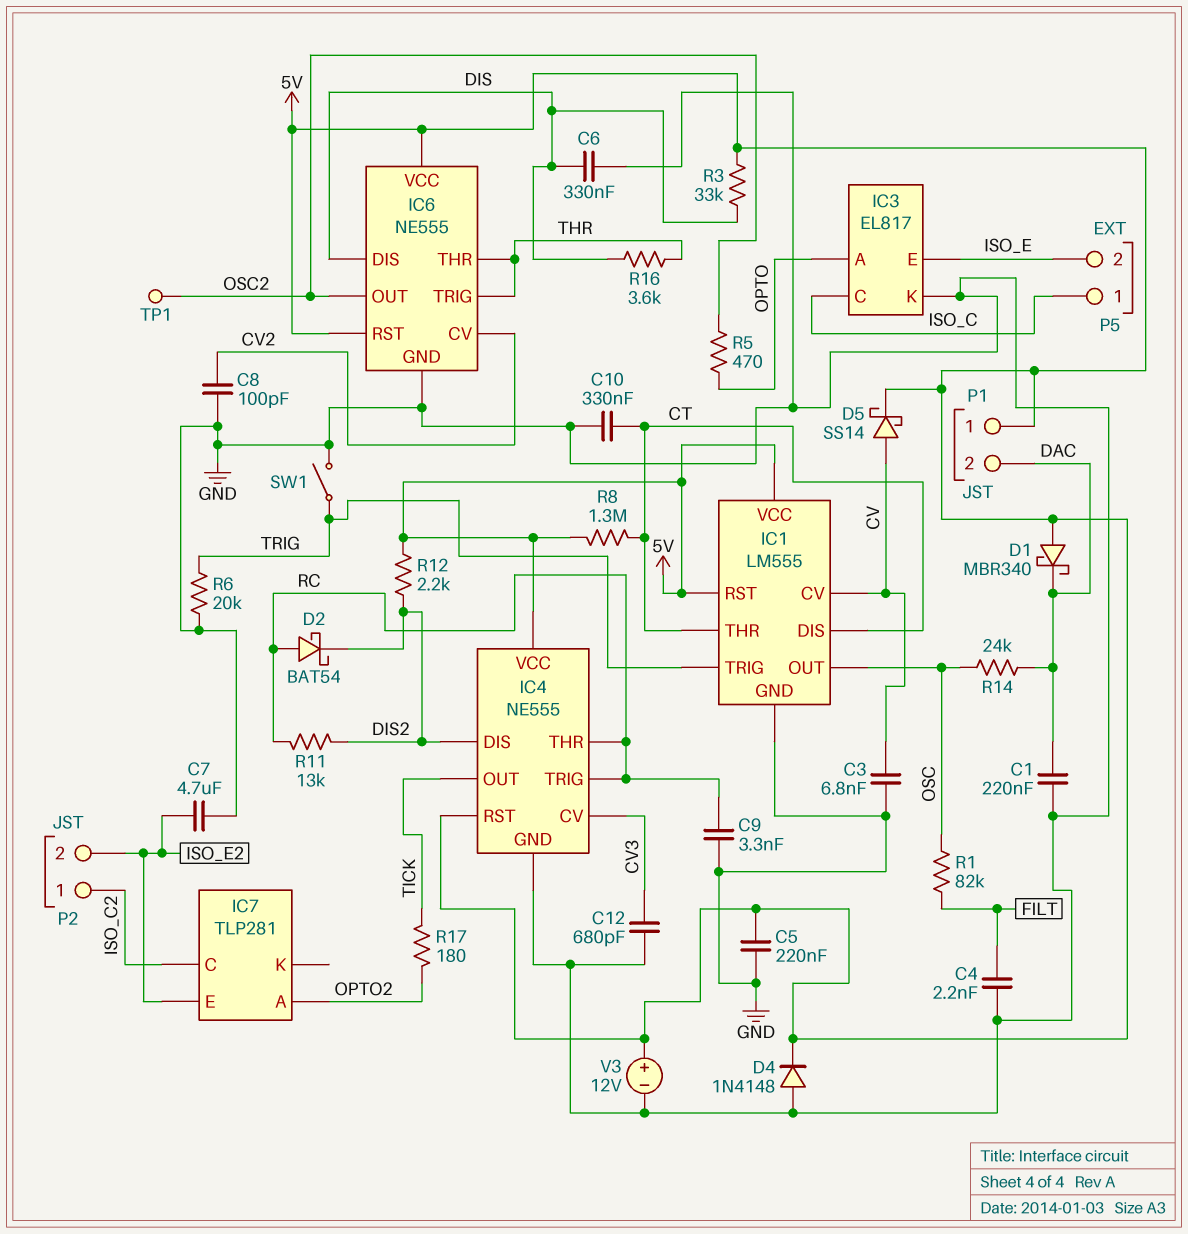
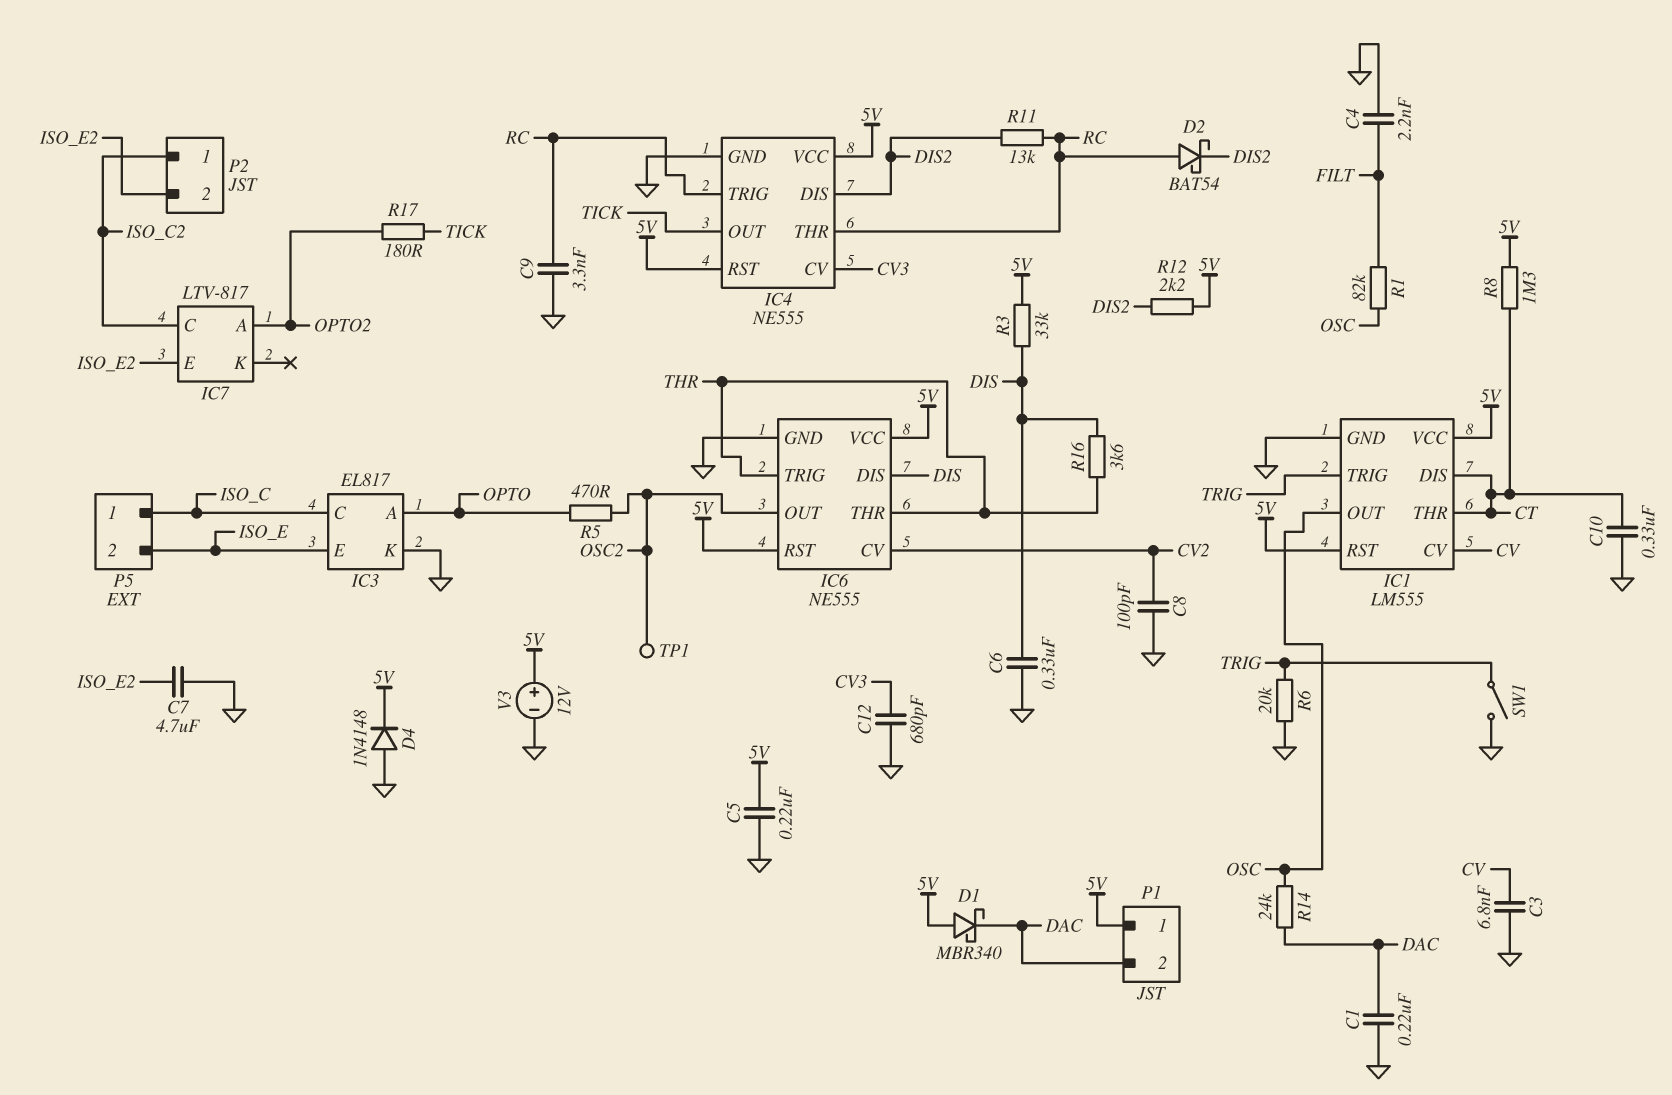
D5: schottky SS14 (A CV, K 5V) -> none
IC7: TLP281 -> LTV-817

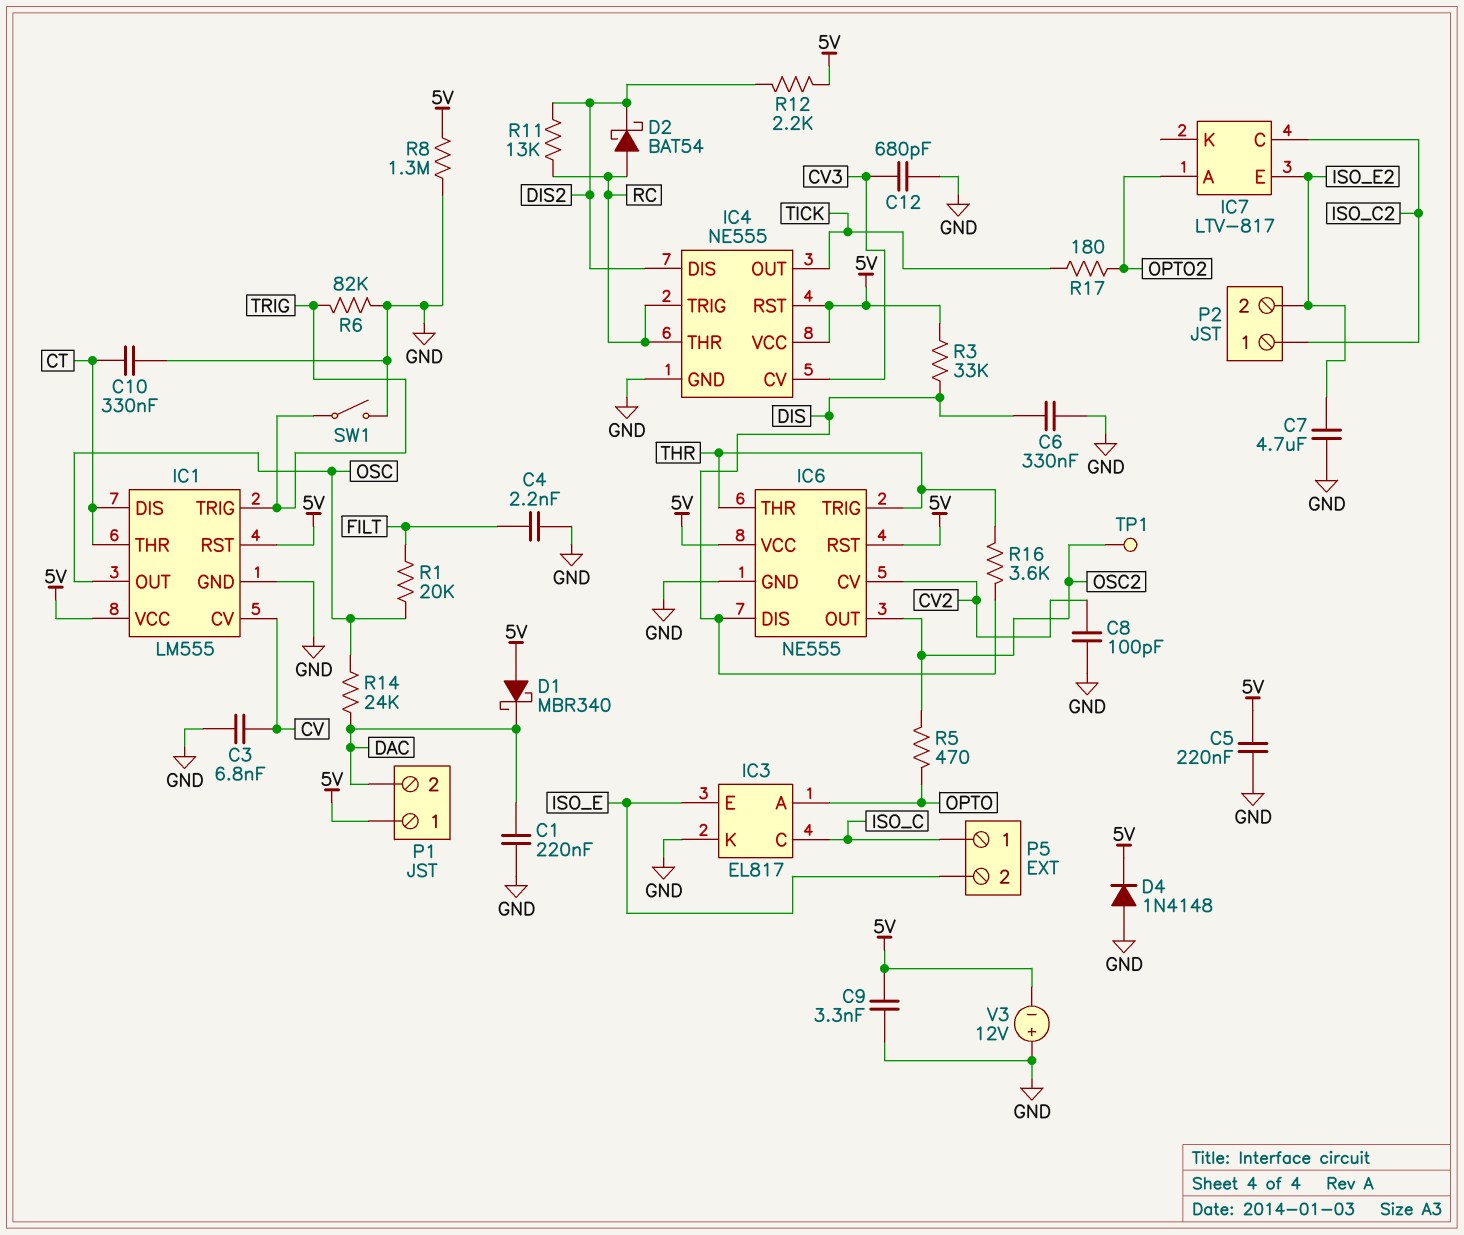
C9: 3.3nF (GND, RC) -> 3.3nF (5V, GND)
R1: 82k (FILT, OSC) -> 20k (FILT, OSC)
R6: 20k (GND, TRIG) -> 82k (GND, TRIG)
R8: 1.3M (5V, CT) -> 1.3M (5V, GND)
V3: 12V (plus 5V, minus GND) -> 12V (plus GND, minus 5V)

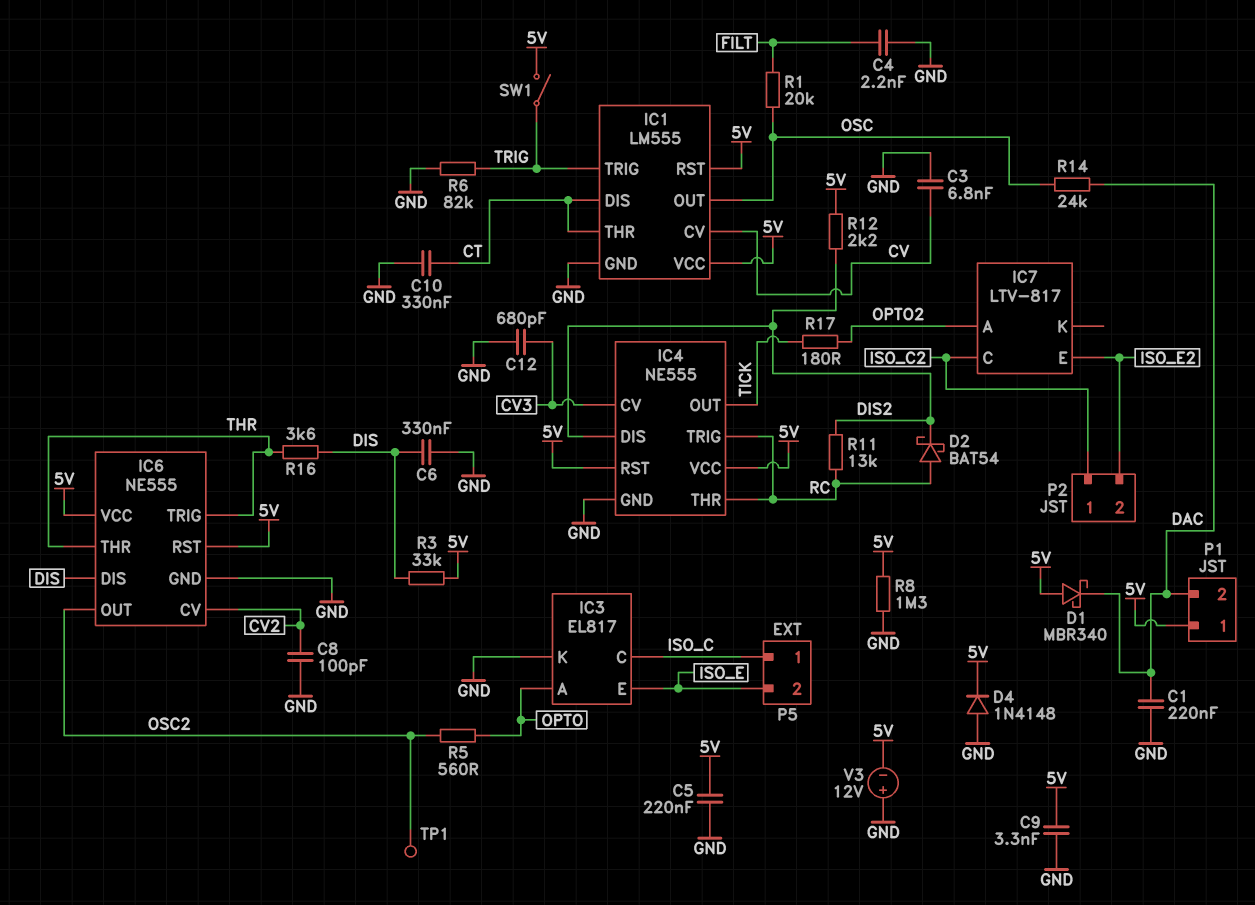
C7: 4.7uF (GND, ISO_E2) -> none
R5: 470 (OPTO, OSC2) -> 560 (OPTO, OSC2)
SW1: switch (GND, TRIG) -> switch (5V, TRIG)

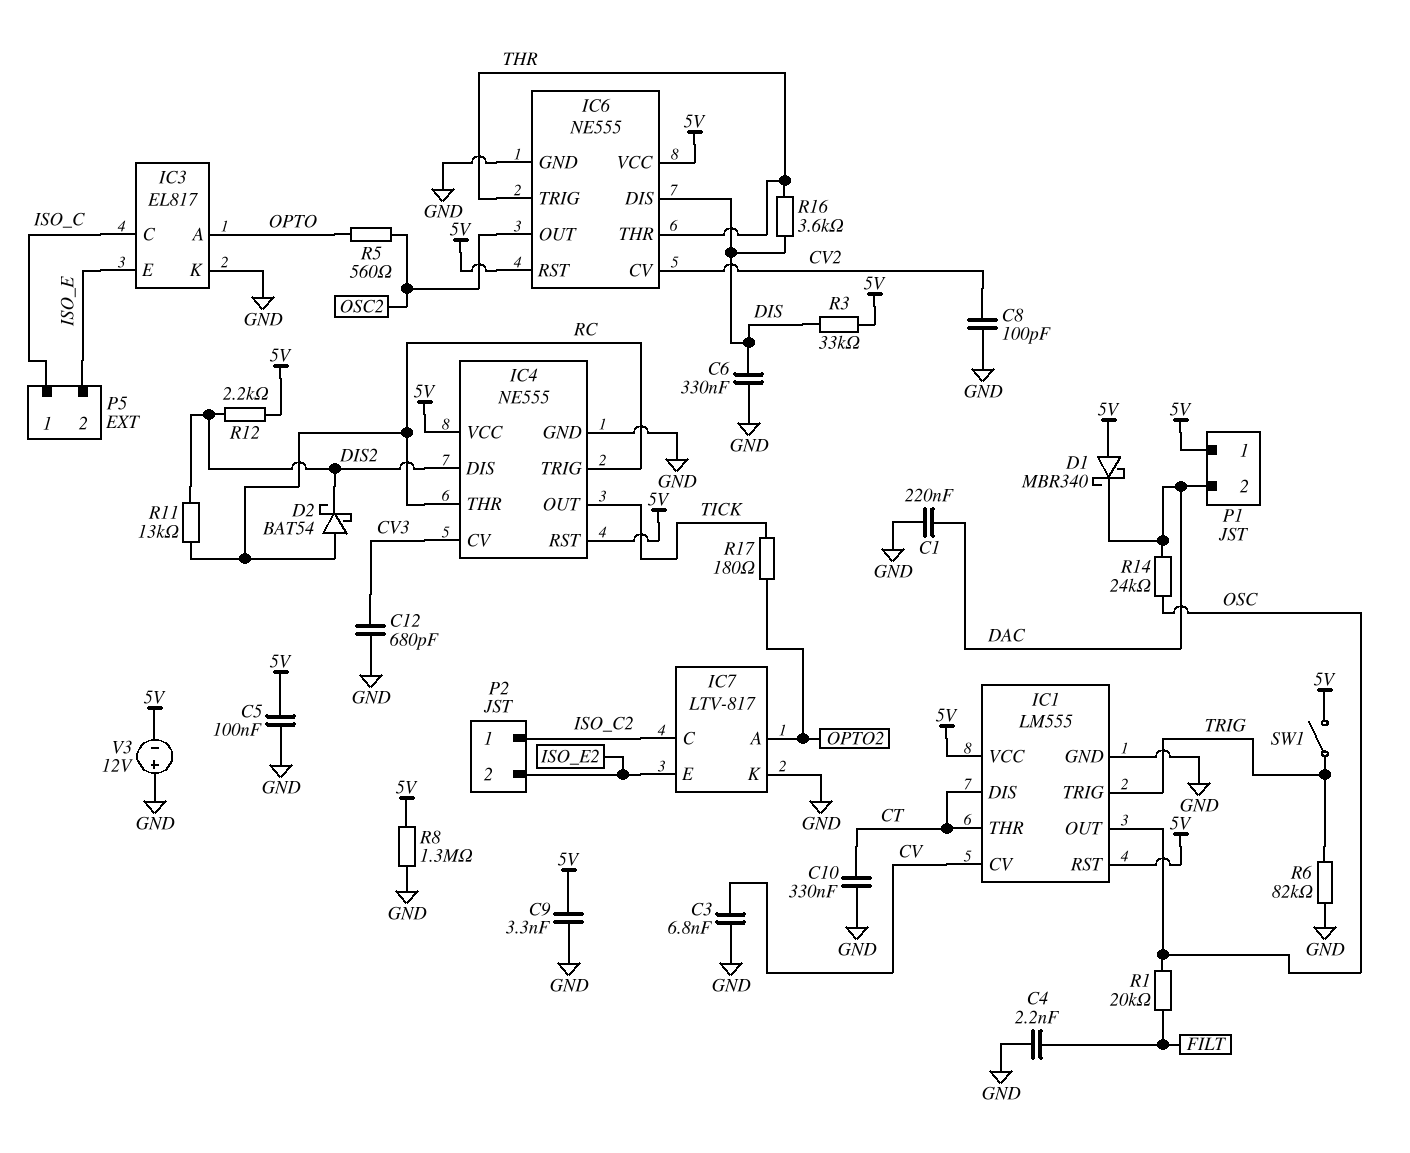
C5: 220nF (5V, GND) -> 100nF (5V, GND)
D4: diode 1N4148 (A GND, K 5V) -> none
IC7 pin K: none -> GND
TP1: test point (OSC2) -> none

